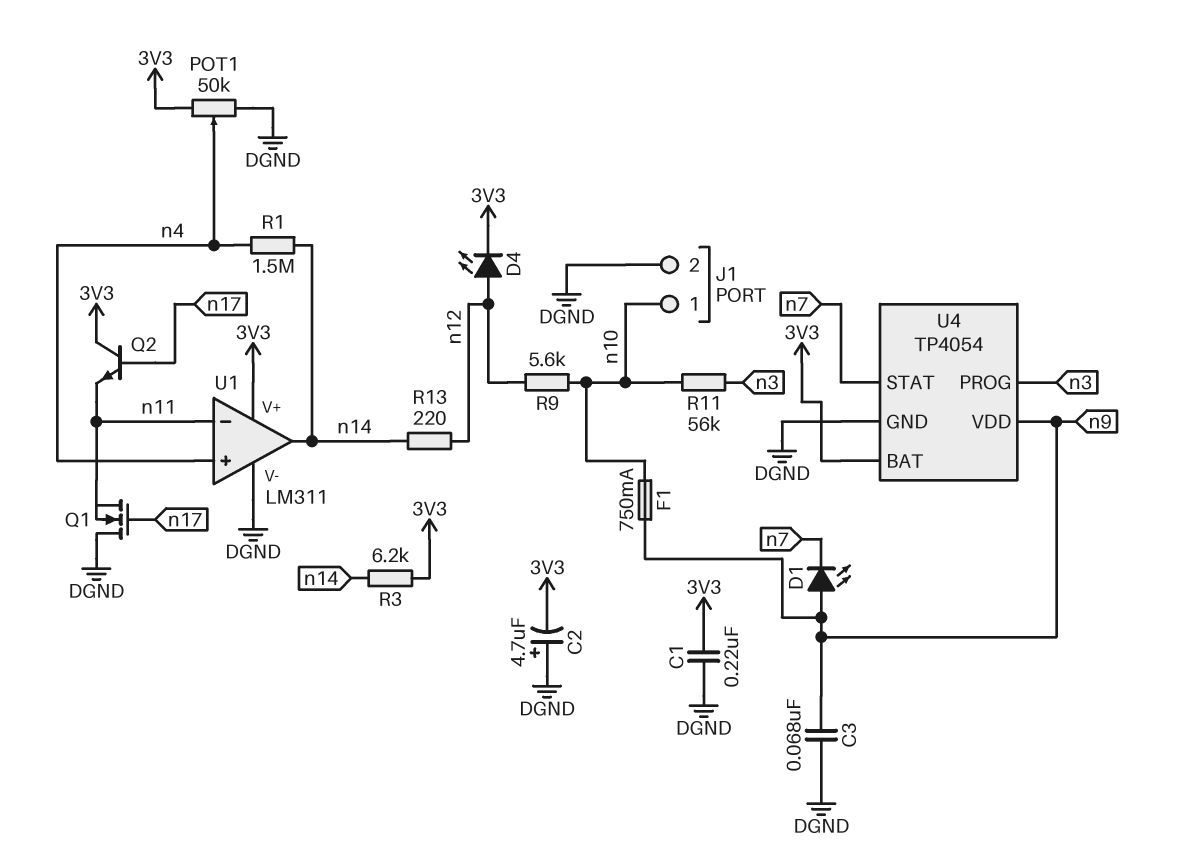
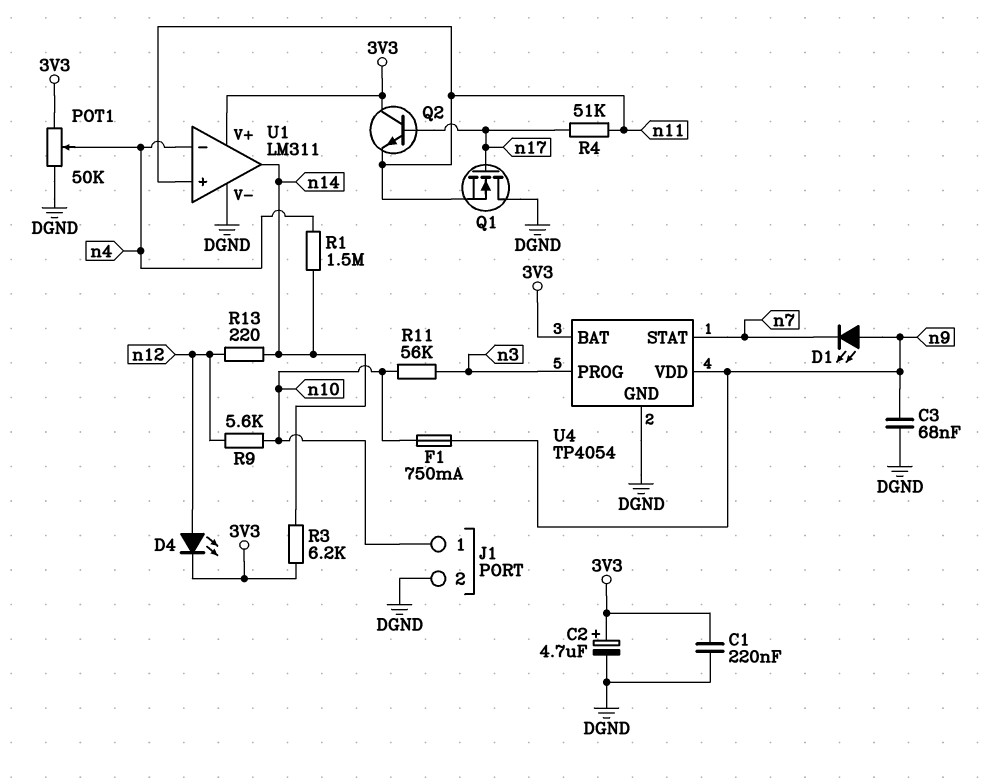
C2: 4.7uF (plus DGND, minus 3V3) -> 4.7uF (plus 3V3, minus DGND)
R4: none -> 51k (n11, n17)
U1 pin in+: n4 -> n11
U1 pin in-: n11 -> n4

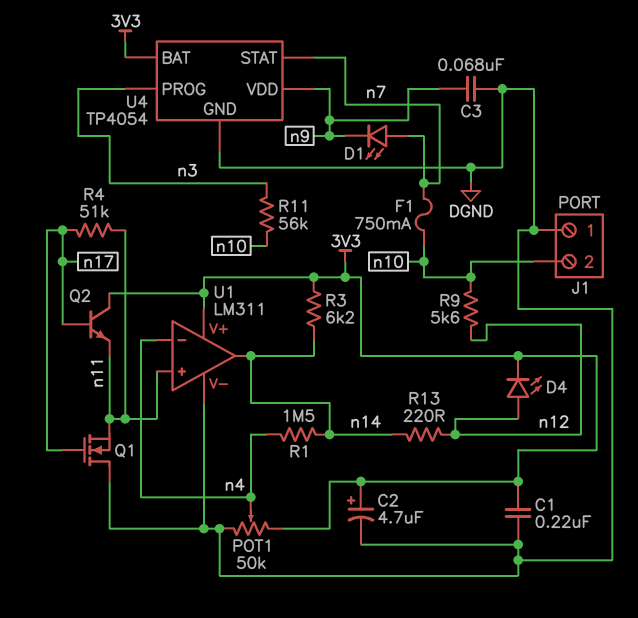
D1: LED (A n9, K n7) -> LED (A n7, K n9)
F1: 750mA (n9, n10) -> 750mA (n7, n10)
J1 pin 1: n10 -> DGND
J1 pin 2: DGND -> n10

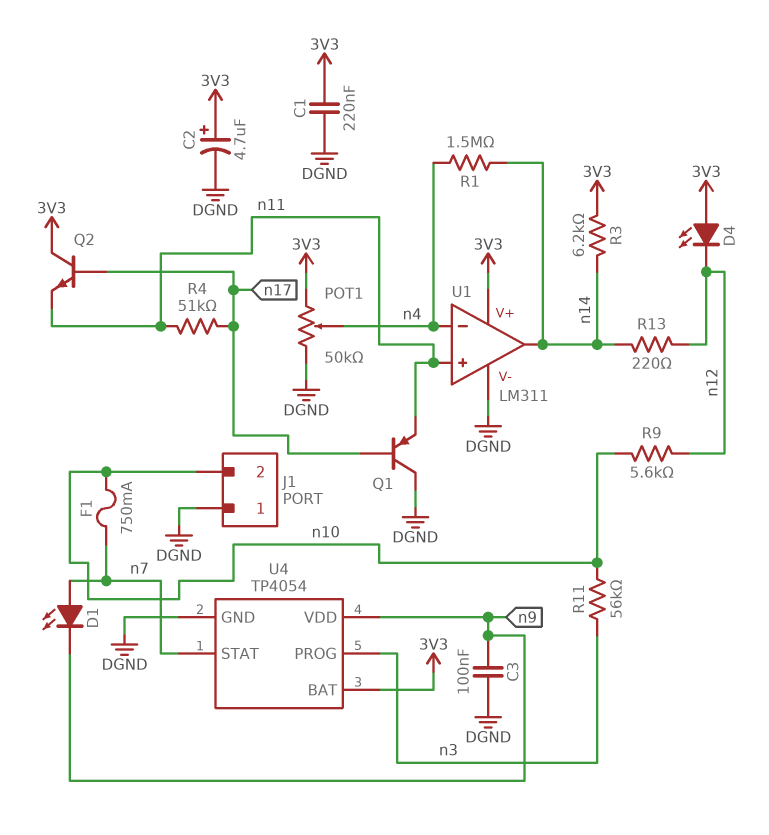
C3: 68nF (DGND, n9) -> 100nF (DGND, n9)
D4: LED (A n12, K 3V3) -> LED (A 3V3, K n12)
Q1: NMOS (G n17, D DGND, S n11) -> PNP (B n17, C DGND, E n11)

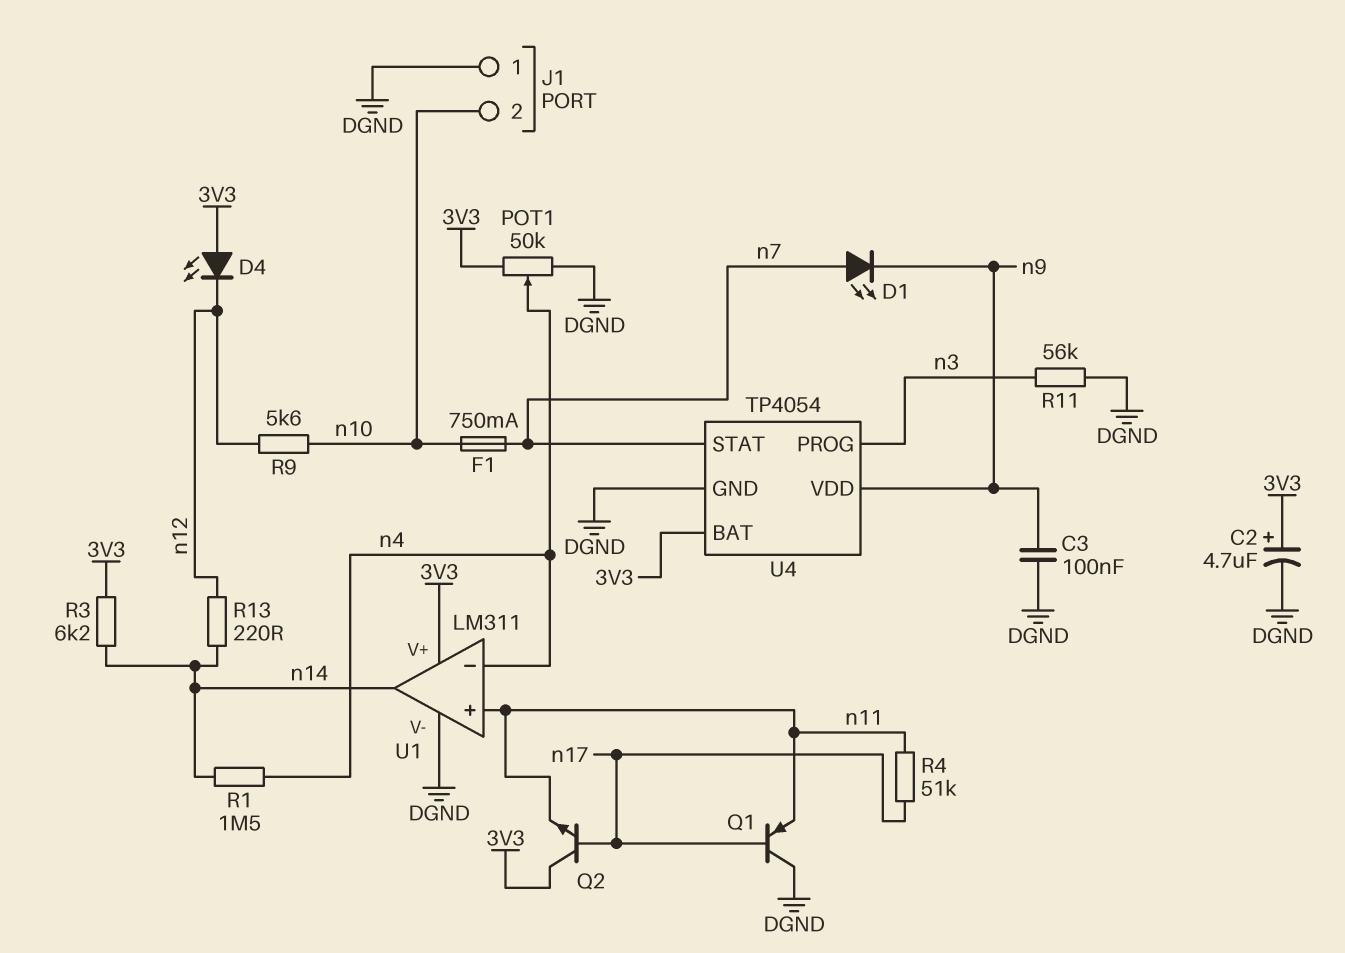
C1: 220nF (3V3, DGND) -> none
R11: 56k (n3, n10) -> 56k (DGND, n3)

